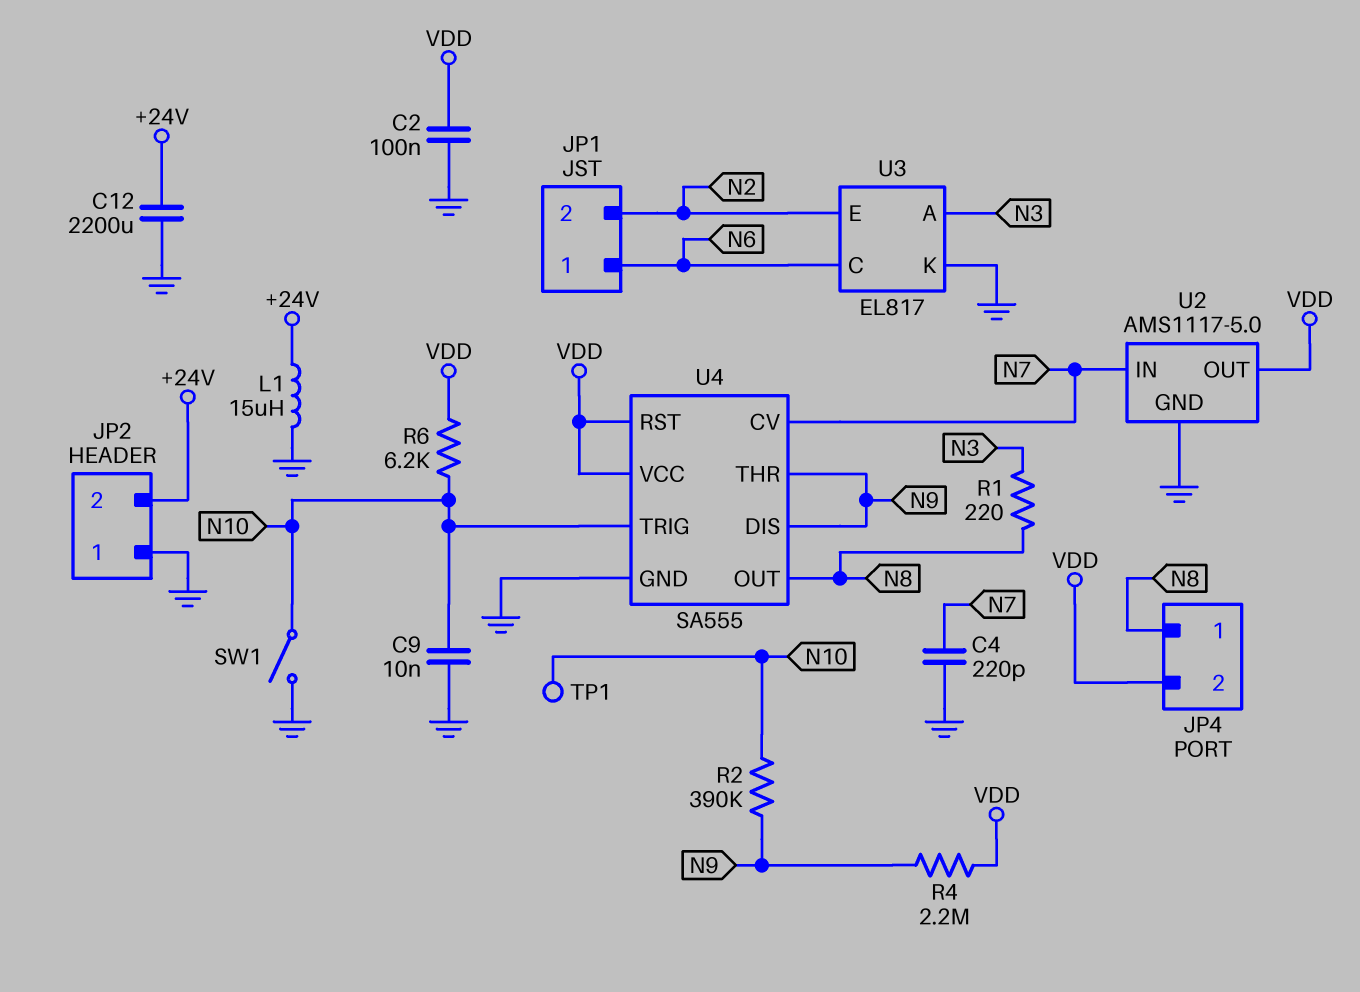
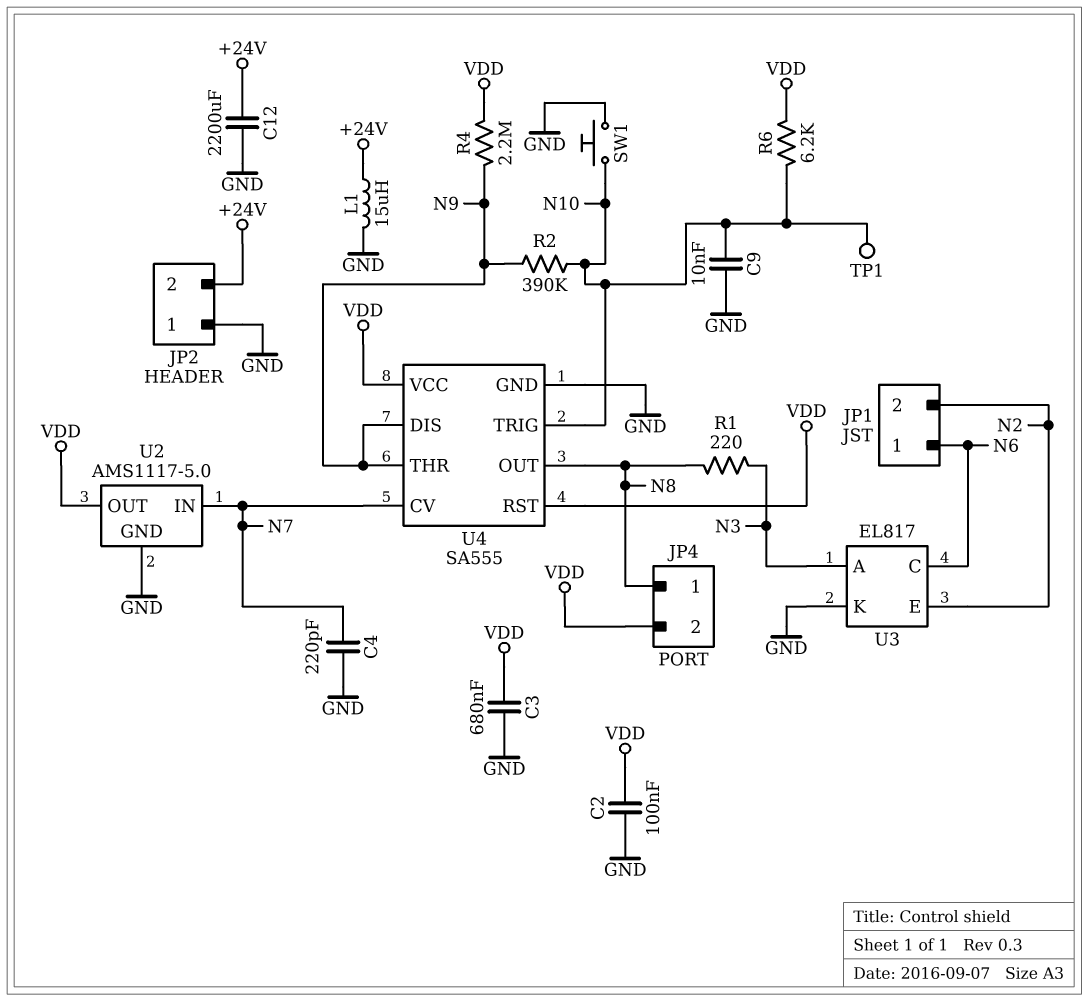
C3: none -> 680nF (GND, VDD)
SW1: switch (GND, N10) -> button (GND, N10)

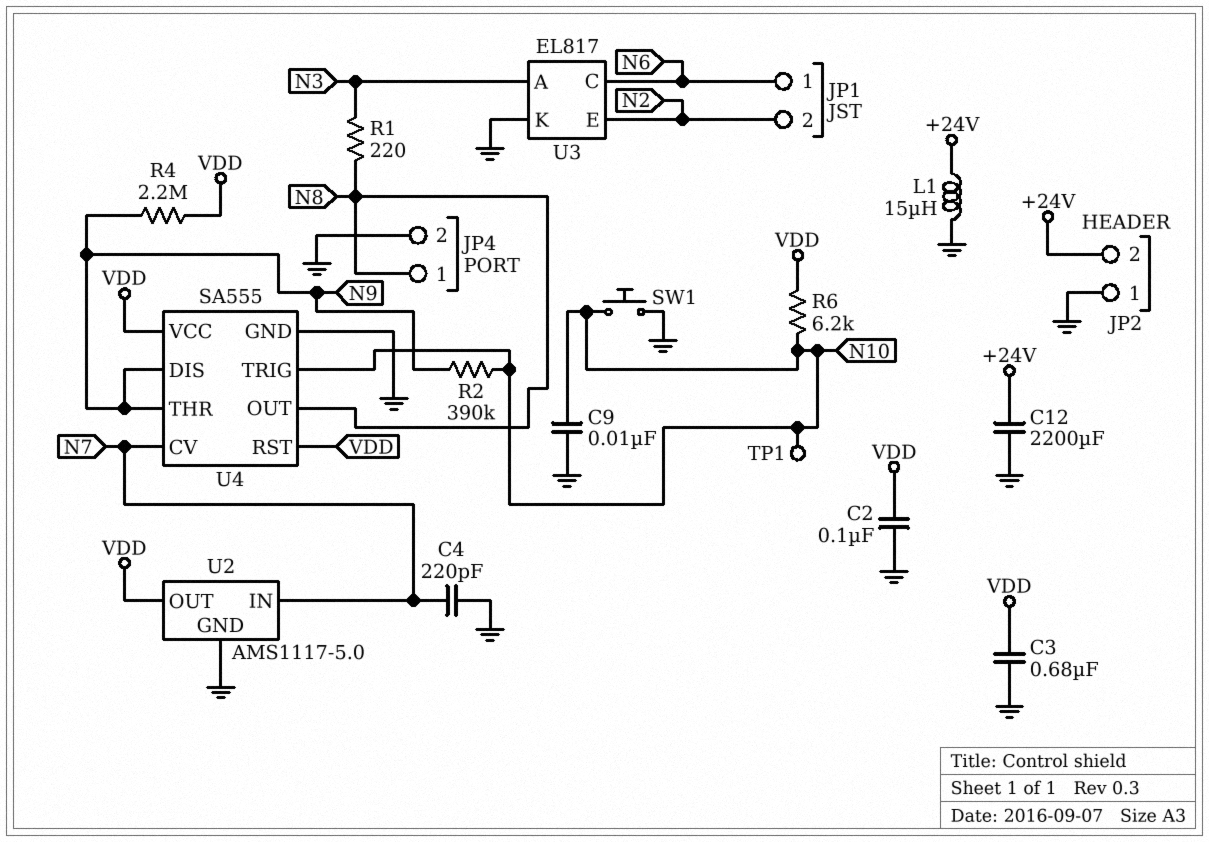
JP4 pin 2: VDD -> GND

